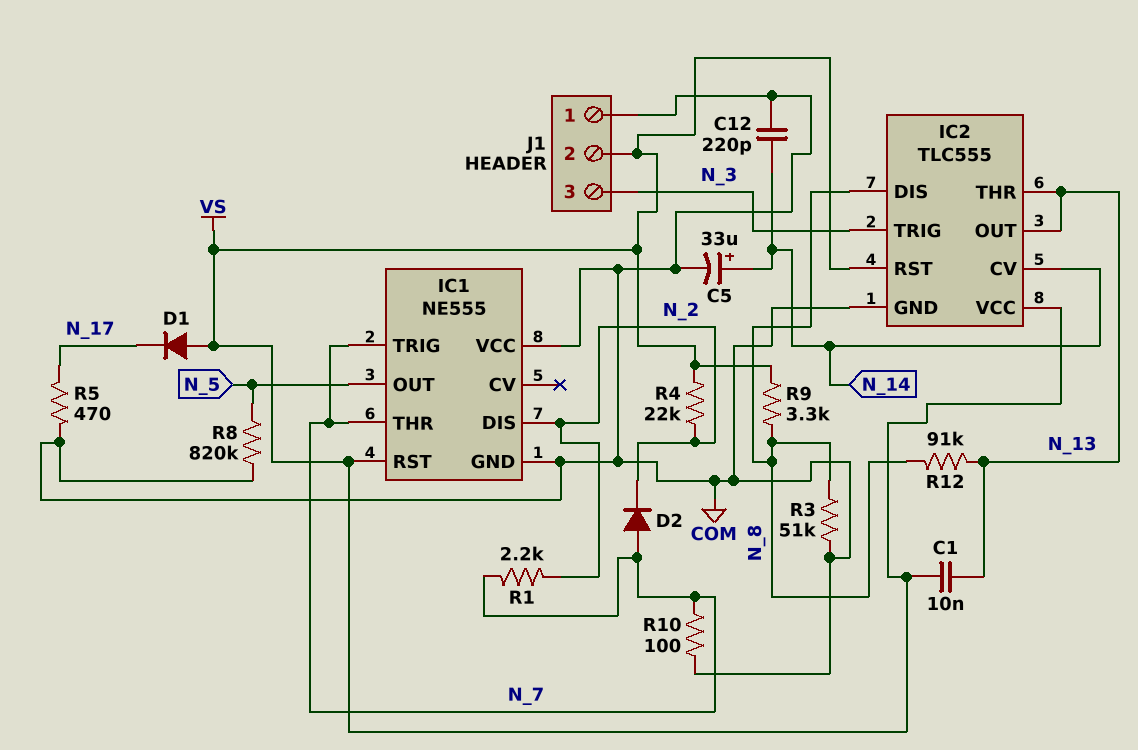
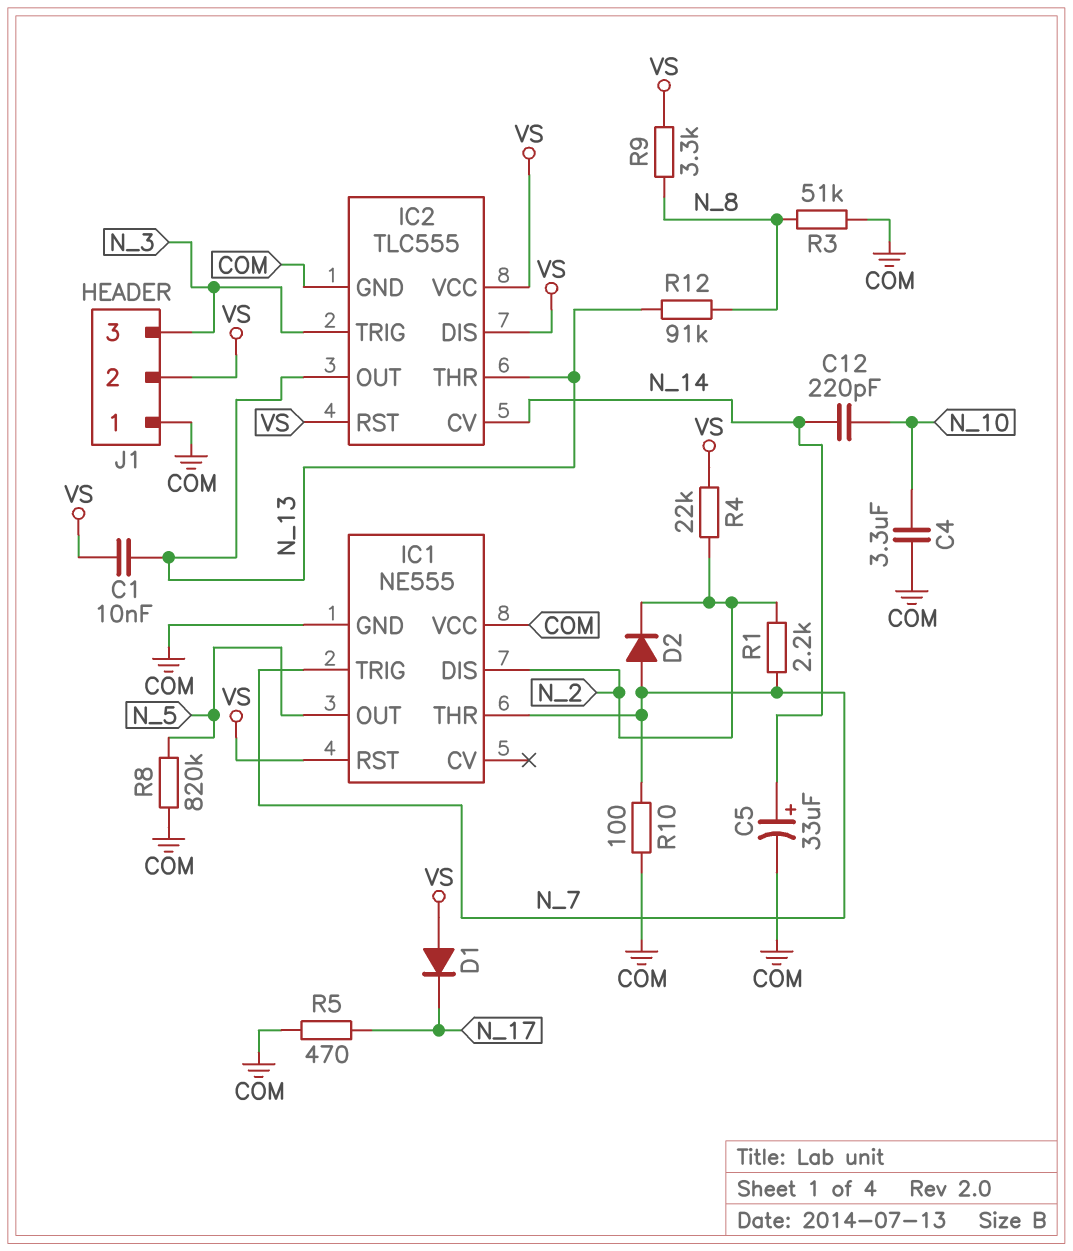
C4: none -> 3.3uF (COM, N_10)
C12: 220pF (COM, N_14) -> 220pF (N_10, N_14)
IC2 pin DIS: N_8 -> VS

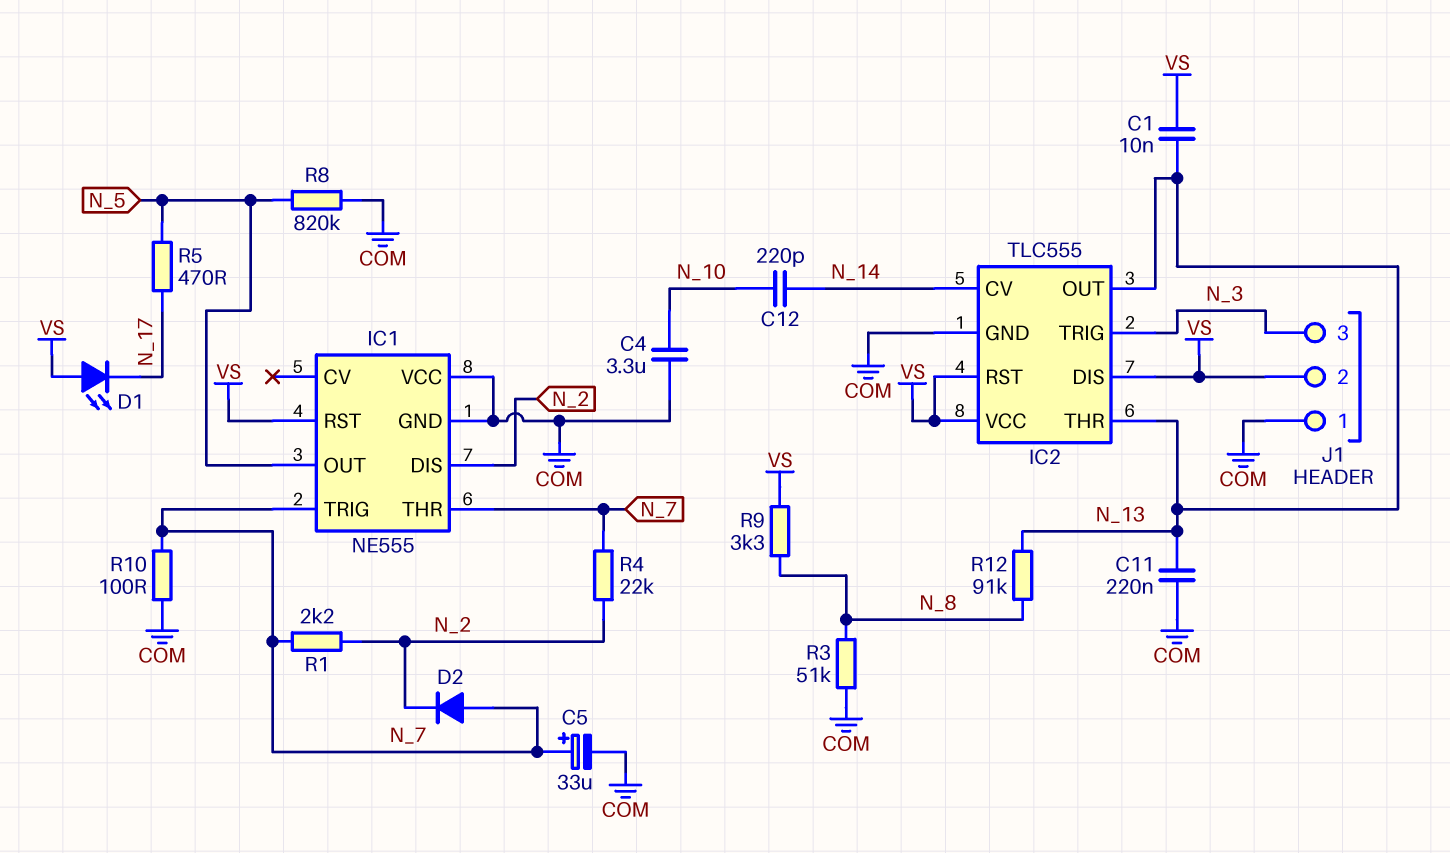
C5: 33uF (plus N_14, minus COM) -> 33uF (plus N_7, minus COM)
C11: none -> 220nF (COM, N_13)
D1: diode (A VS, K N_17) -> LED (A VS, K N_17)
R4: 22k (N_2, VS) -> 22k (N_2, N_7)
R5: 470 (COM, N_17) -> 470 (N_5, N_17)

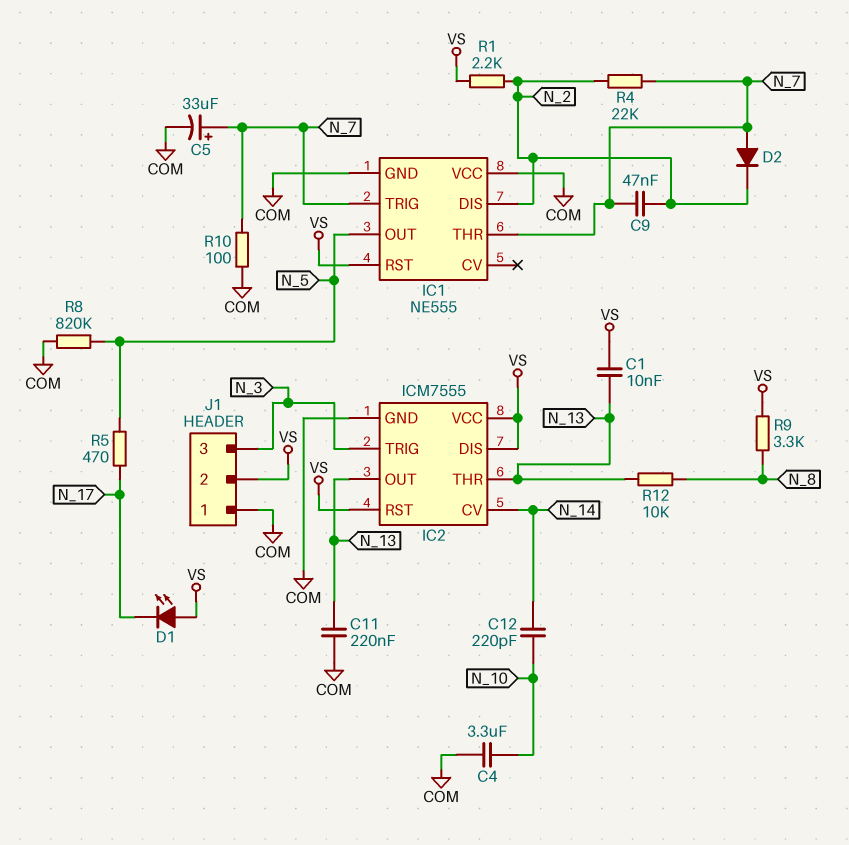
C9: none -> 47nF (N_2, N_7)
IC2: TLC555 -> ICM7555
R1: 2.2k (N_2, N_7) -> 2.2k (N_2, VS)
R3: 51k (COM, N_8) -> none
R12: 91k (N_8, N_13) -> 10k (N_8, N_13)

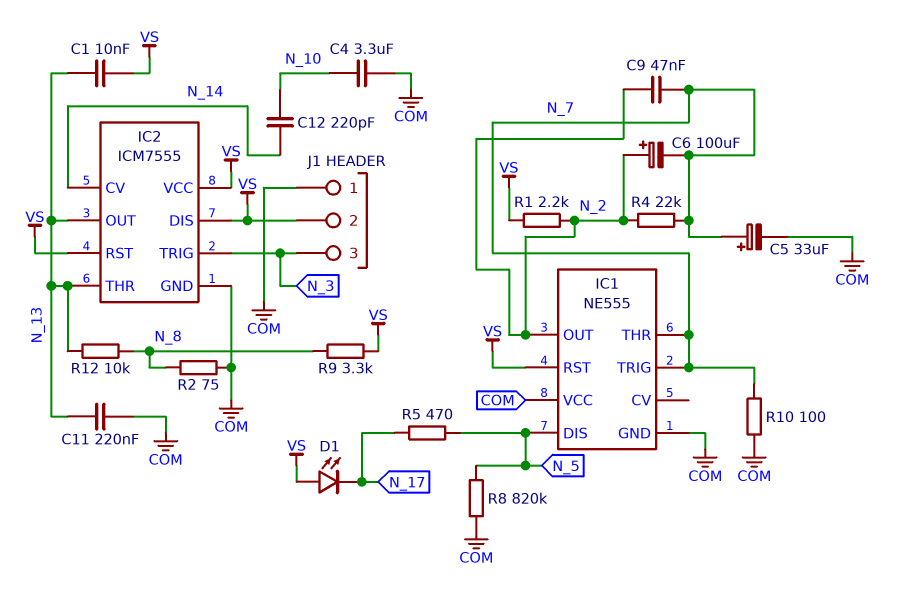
C6: none -> 100uF (plus N_2, minus N_7)
D2: diode (A N_7, K N_2) -> none
IC1 pin DIS: N_2 -> N_5
IC1 pin OUT: N_5 -> N_2
R2: none -> 75 (COM, N_8)

